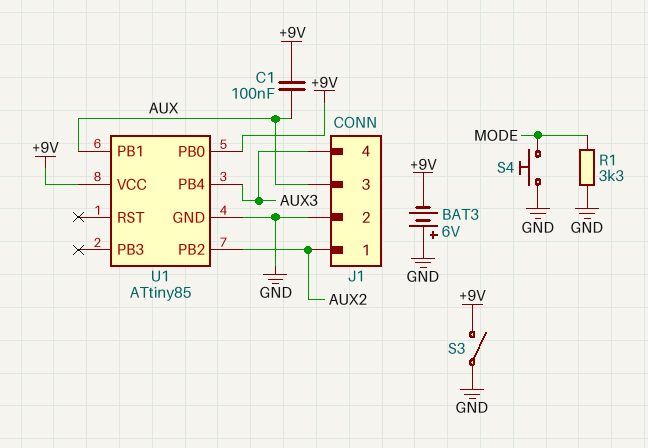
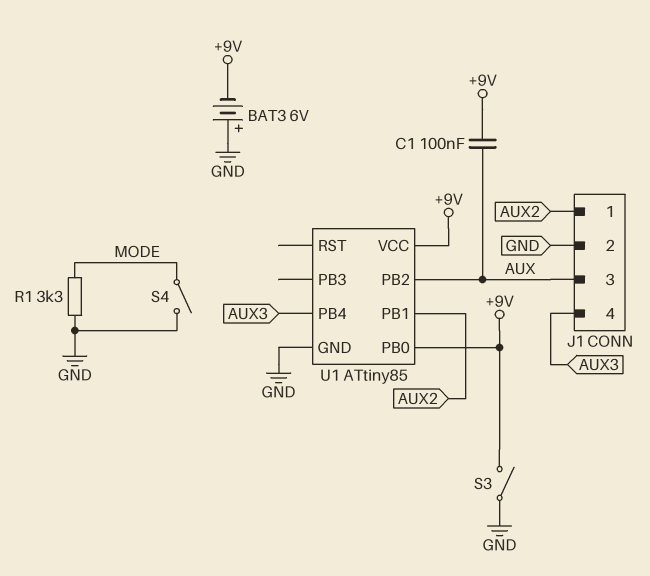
S4: button (GND, MODE) -> switch (GND, MODE)
U1 pin PB1: AUX -> AUX2
U1 pin PB2: AUX2 -> AUX

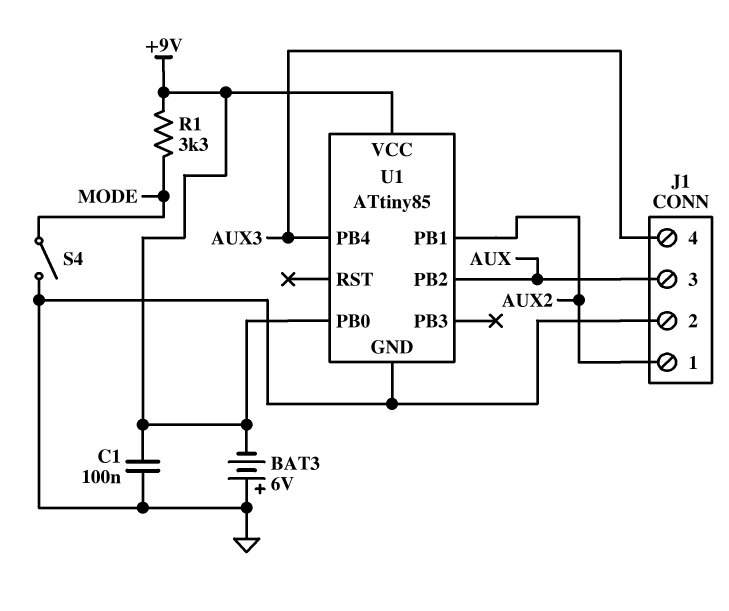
C1: 100nF (+9V, AUX) -> 100nF (+9V, GND)
R1: 3.3k (GND, MODE) -> 3.3k (+9V, MODE)
S3: switch (+9V, GND) -> none

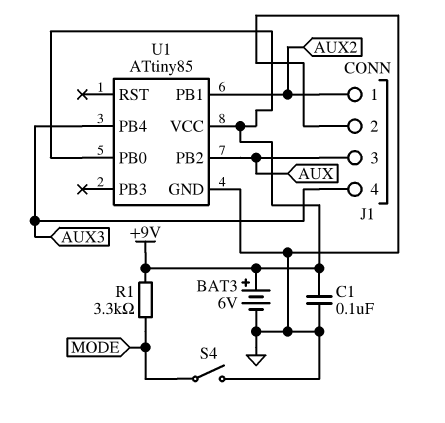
BAT3: 6V (plus GND, minus +9V) -> 6V (plus +9V, minus GND)

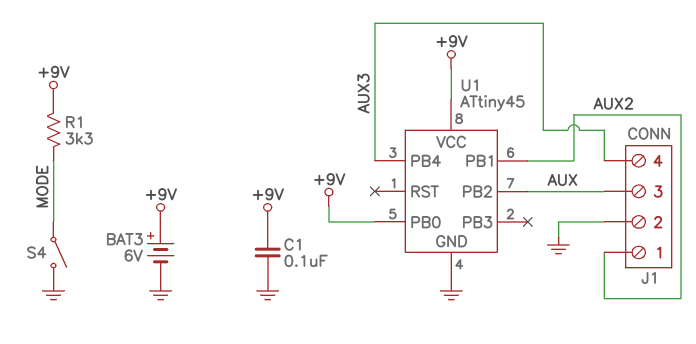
U1: ATtiny85 -> ATtiny45

